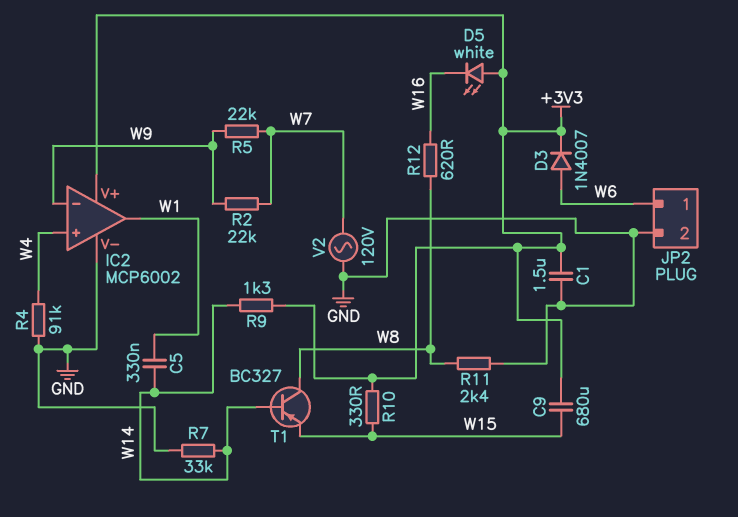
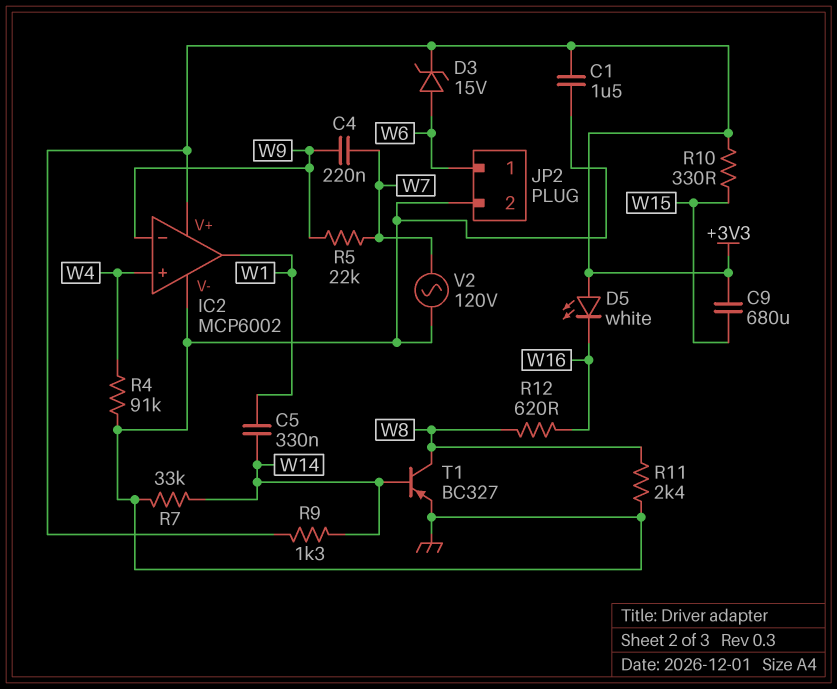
C4: none -> 220nF (W7, W9)
D3: diode 1N4007 (A W6, K +3V3) -> zener 15V (A W6, K +3V3)
R2: 22k (W7, W9) -> none
T1: PNP BC327 (B W14, C W8, E W15) -> PNP BC327 (B W14, C W8, E GND)

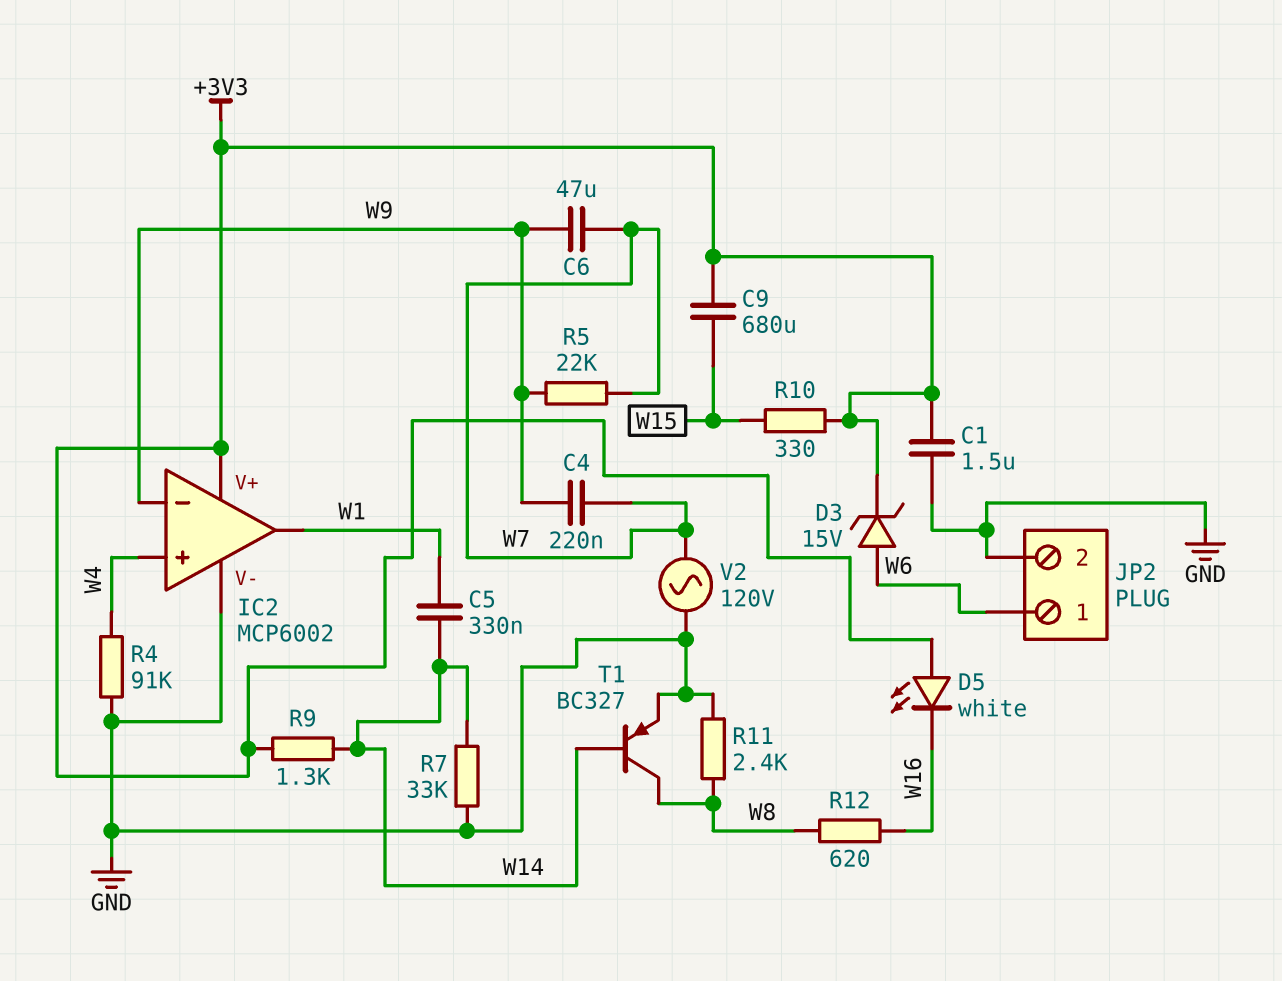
C6: none -> 47uF (W7, W9)

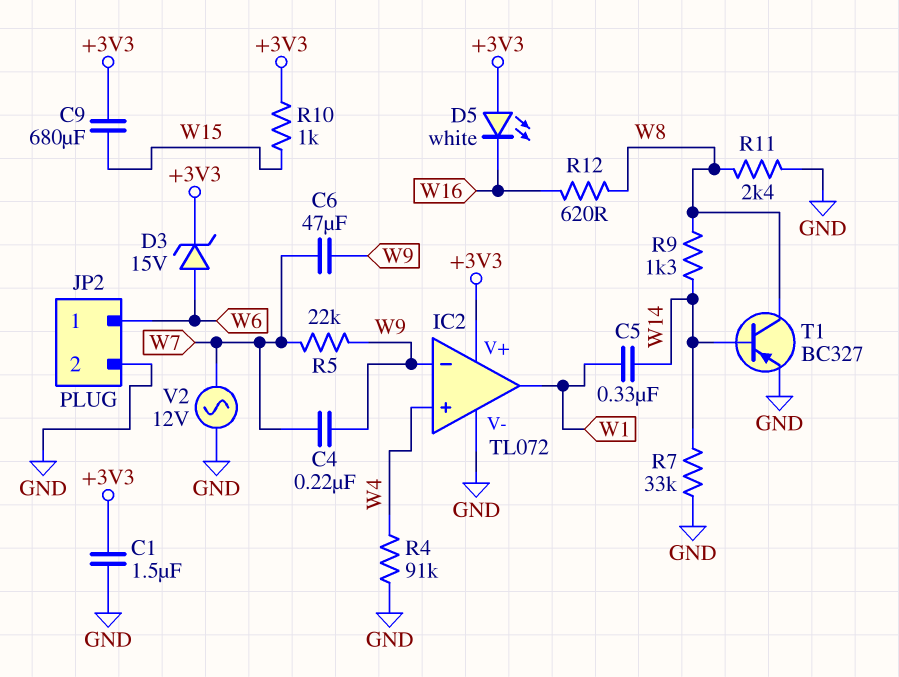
IC2: MCP6002 -> TL072
R9: 1.3k (+3V3, W14) -> 1.3k (W8, W14)
R10: 330 (+3V3, W15) -> 1k (+3V3, W15)
V2: AC 120V (GND, W7) -> AC 12V (GND, W7)

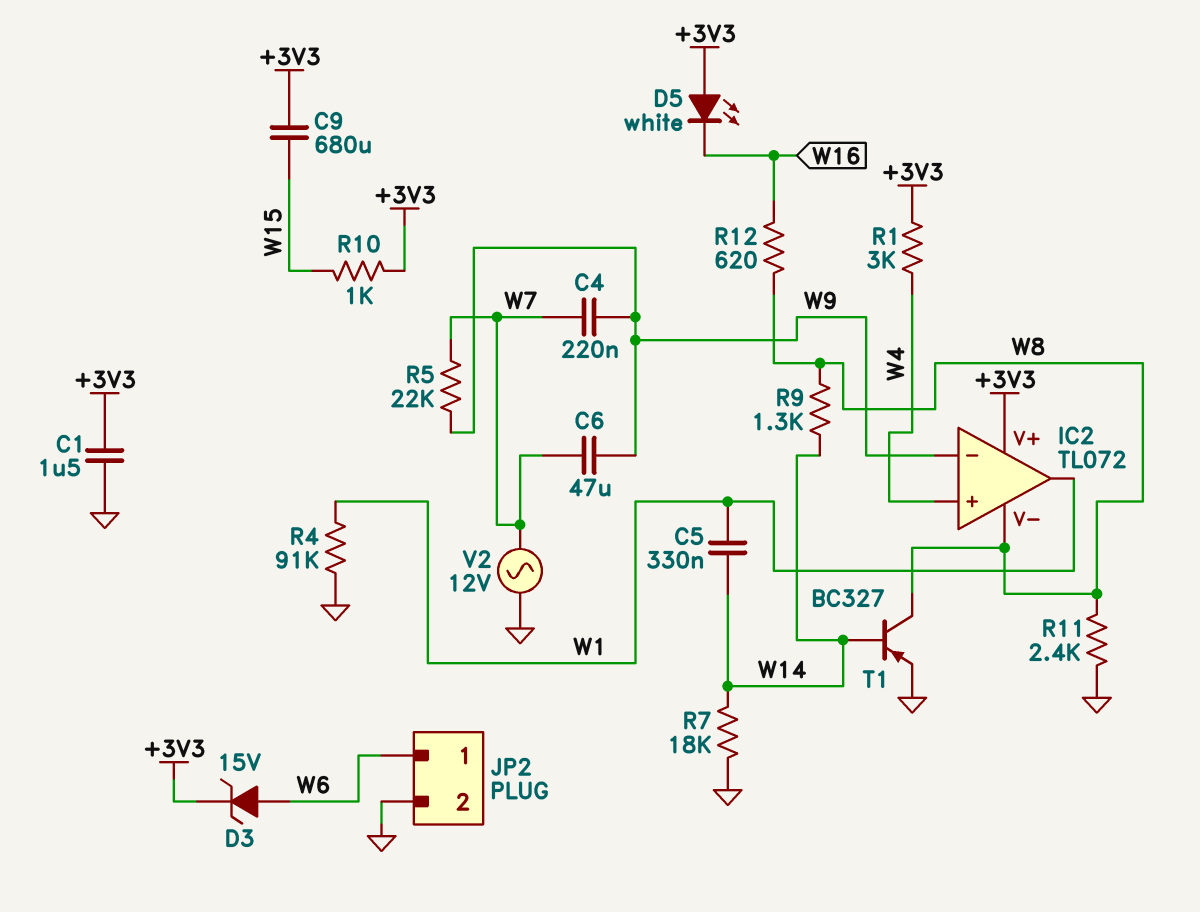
IC2 pin V-: GND -> W8
R1: none -> 3k (+3V3, W4)
R4: 91k (GND, W4) -> 91k (GND, W1)
R7: 33k (GND, W14) -> 18k (GND, W14)

